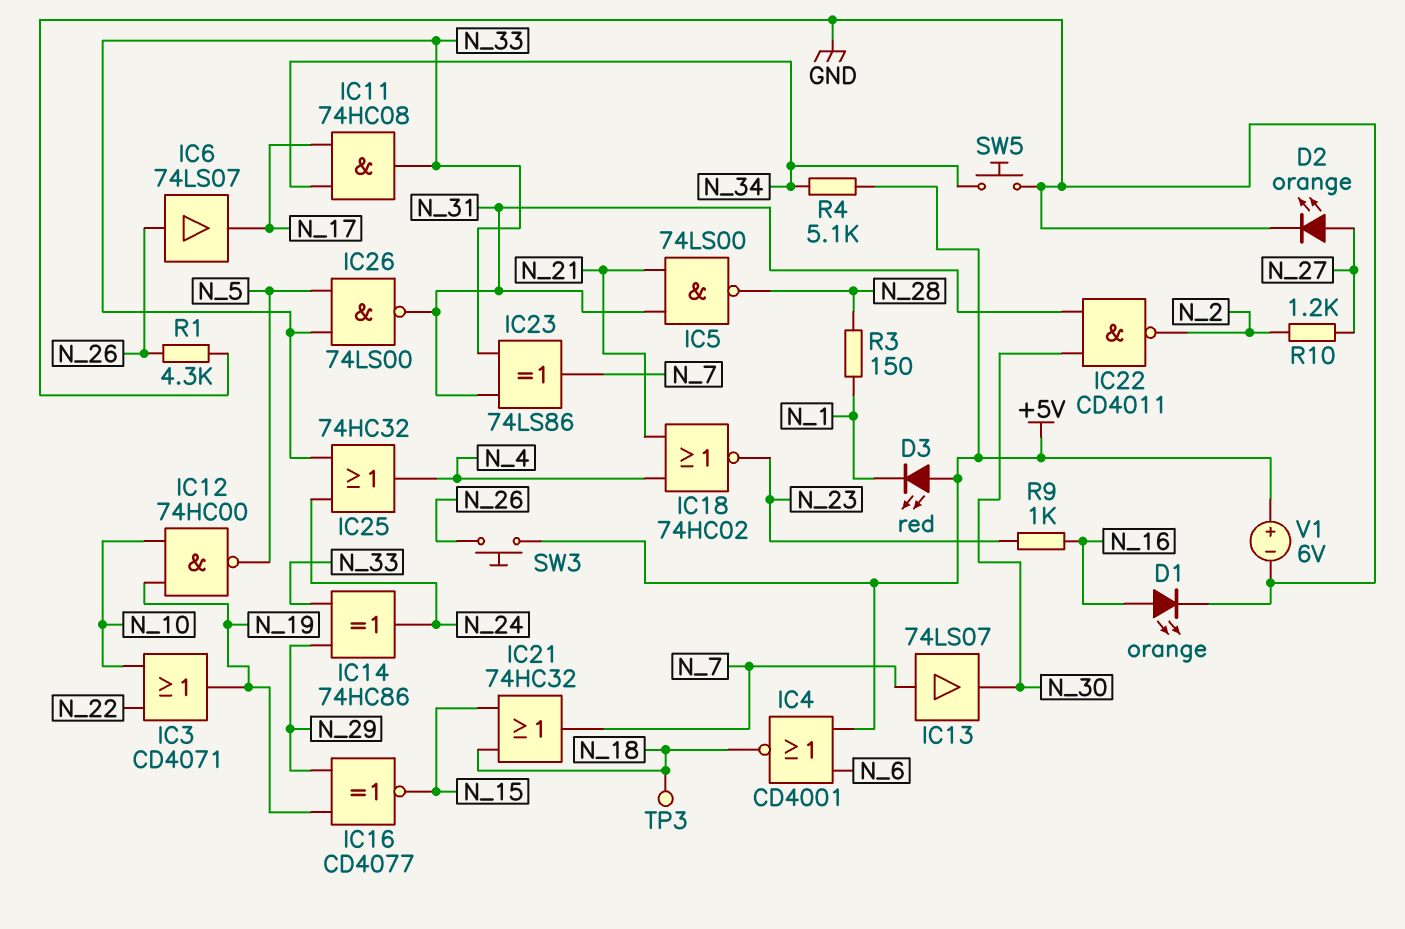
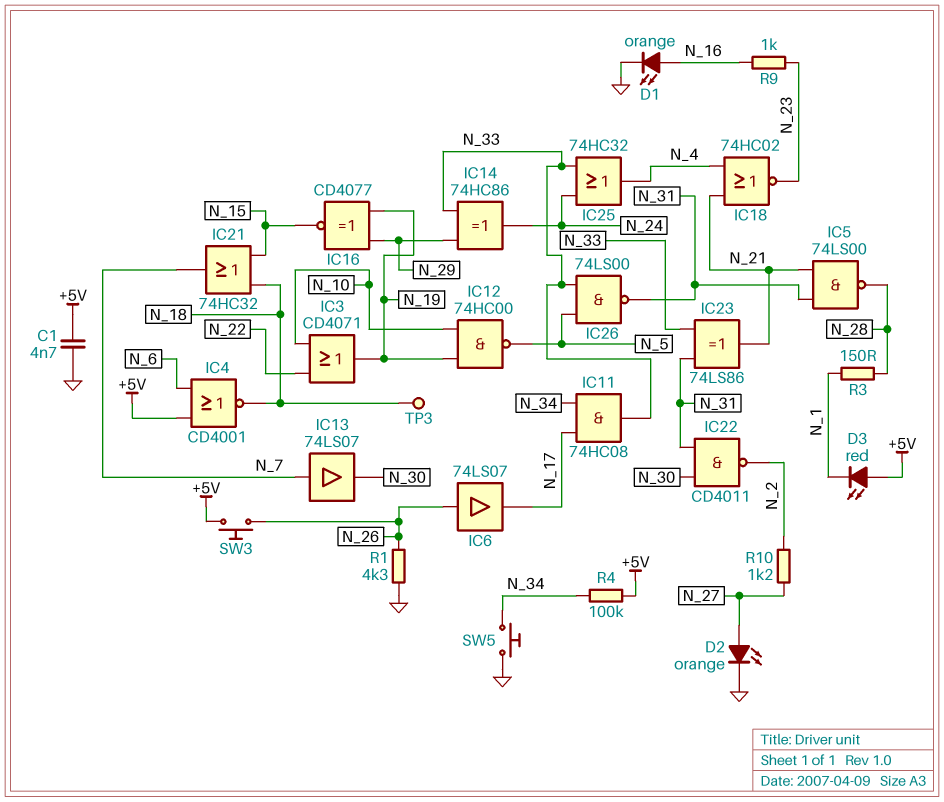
C1: none -> 4.7nF (+5V, GND)
IC23: XOR 74LS86 (in N_31, in N_33, out N_7) -> XOR 74LS86 (in N_31, in N_33, out N_21)
R4: 5.1k (+5V, N_34) -> 100k (+5V, N_34)
V1: 6V (plus +5V, minus GND) -> none

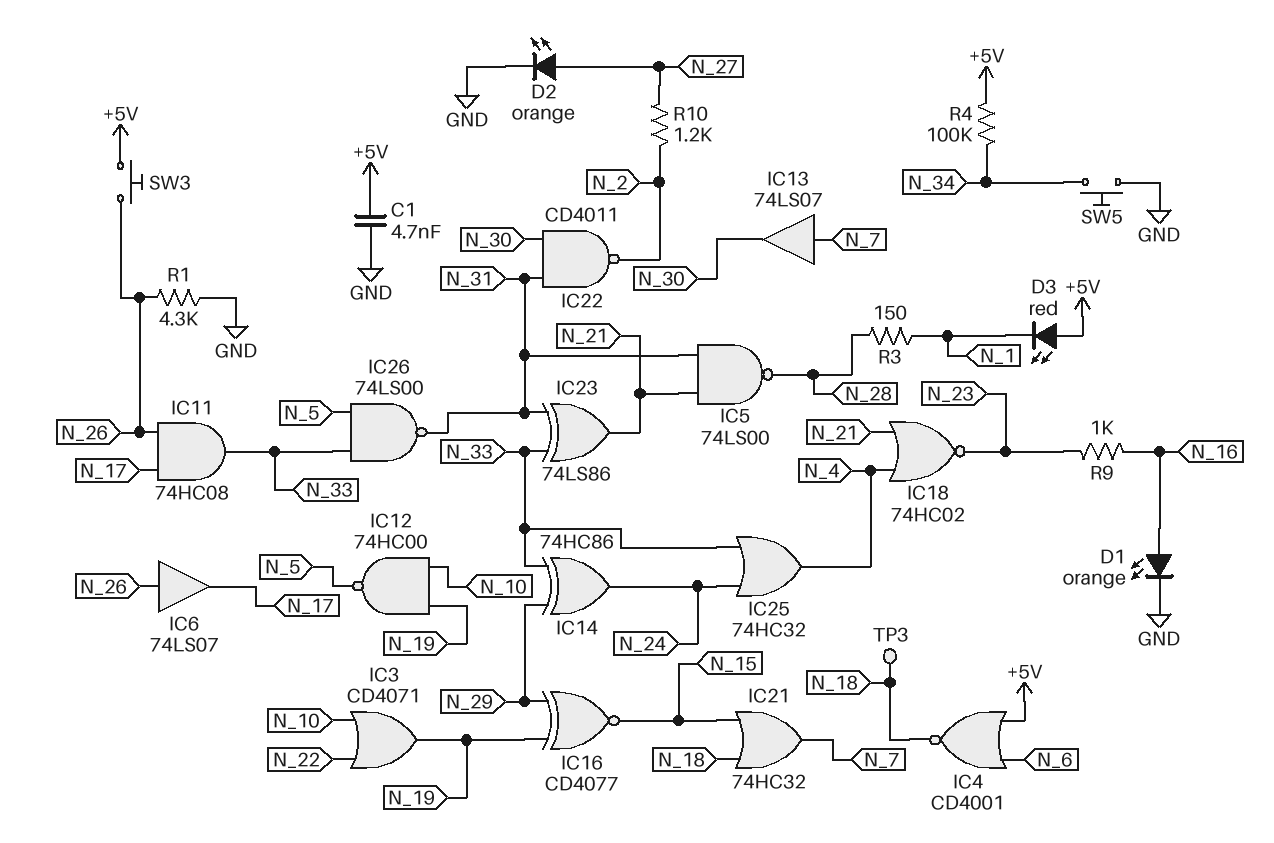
IC11: AND 74HC08 (in N_17, in N_34, out N_33) -> AND 74HC08 (in N_17, in N_26, out N_33)

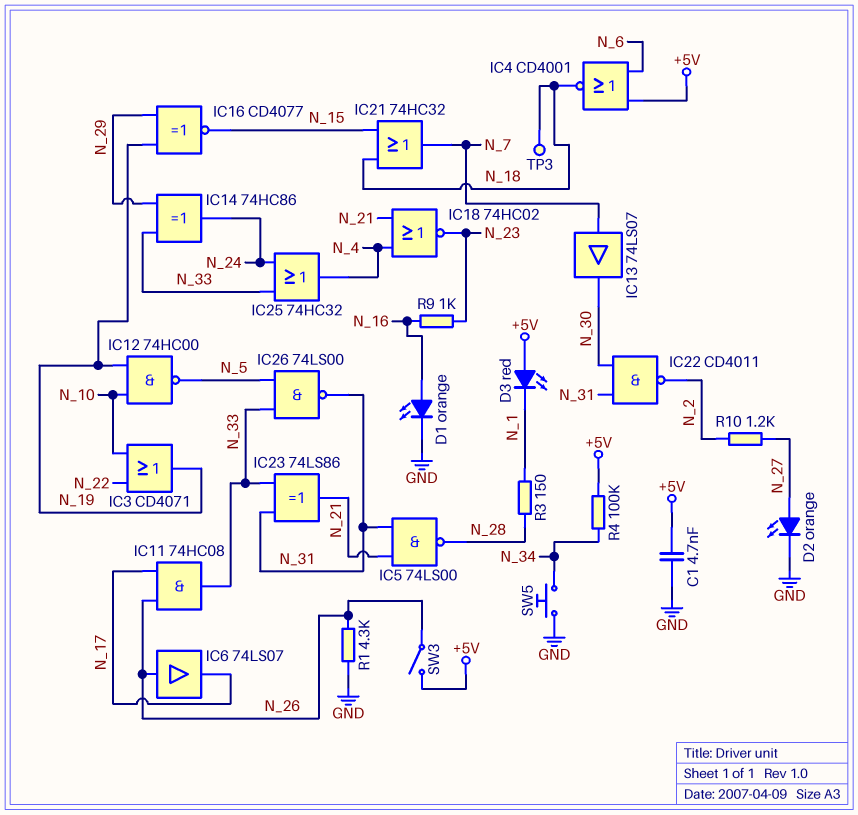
SW3: button (+5V, N_26) -> switch (+5V, N_26)

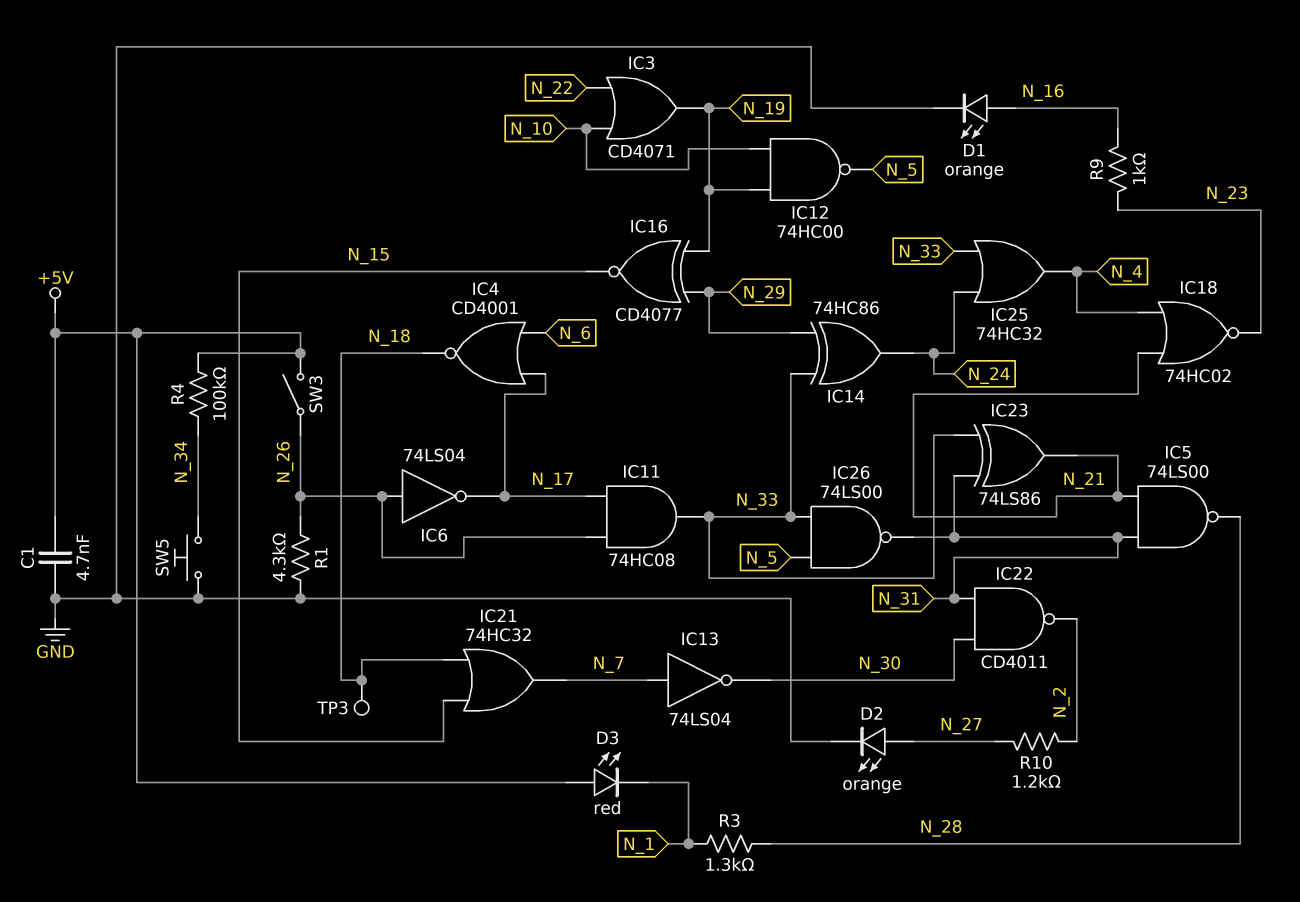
IC4: NOR CD4001 (in +5V, in N_6, out N_18) -> NOR CD4001 (in N_6, in N_17, out N_18)
IC6: buffer 74LS07 (in N_26, out N_17) -> NOT 74LS04 (in N_26, out N_17)
IC13: buffer 74LS07 (in N_7, out N_30) -> NOT 74LS04 (in N_7, out N_30)
R3: 150 (N_1, N_28) -> 1.3k (N_1, N_28)

